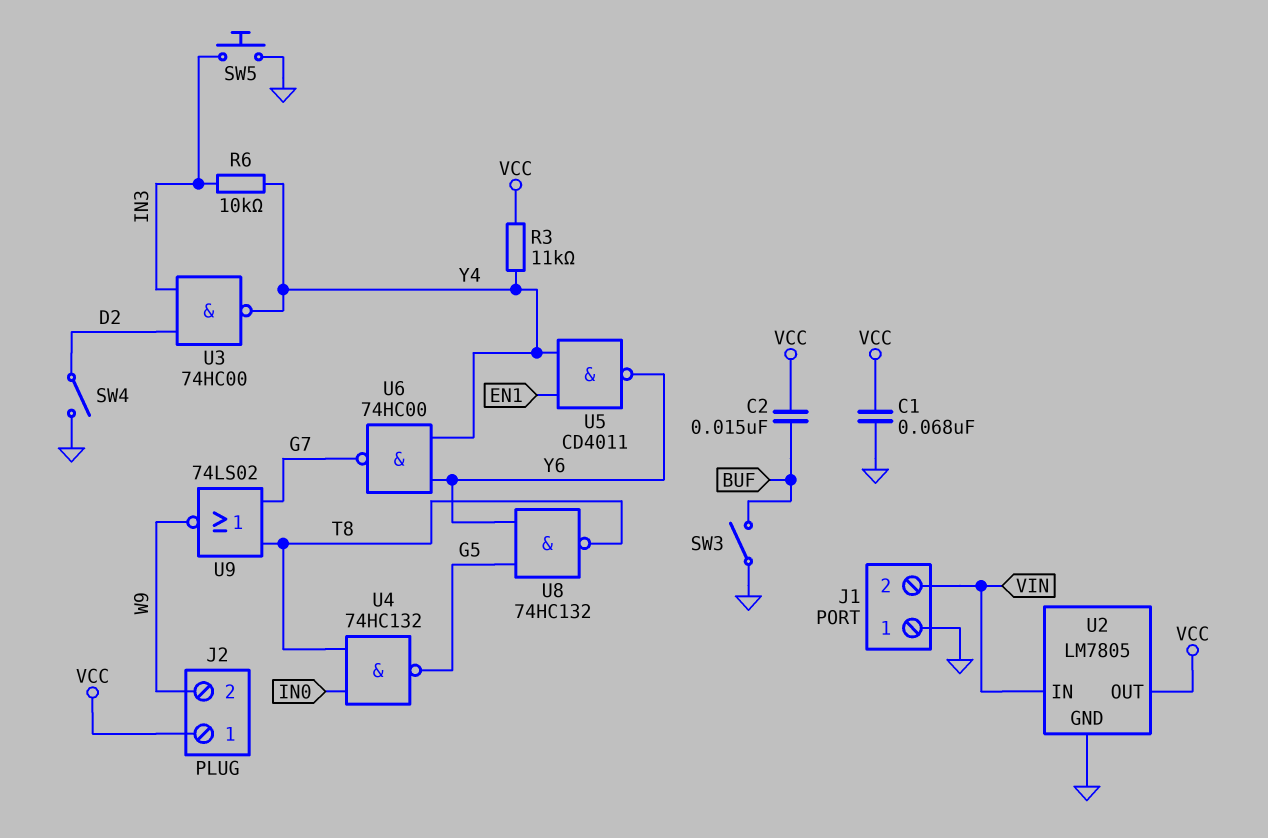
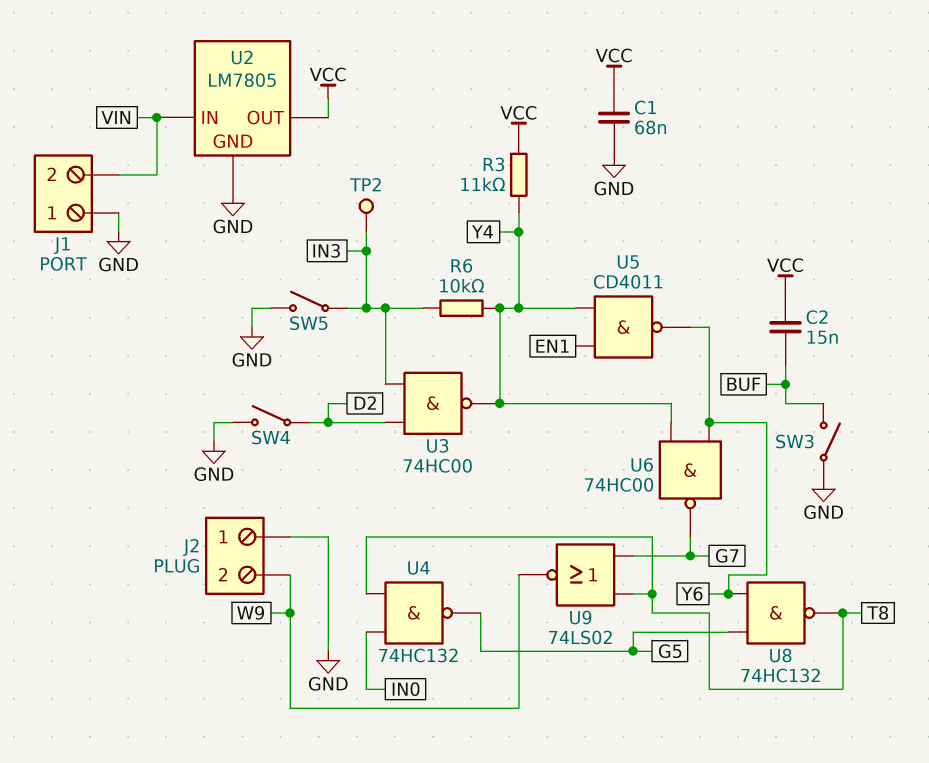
J2 pin 1: VCC -> GND
SW5: button (GND, IN3) -> switch (GND, IN3)
TP2: none -> test point (IN3)

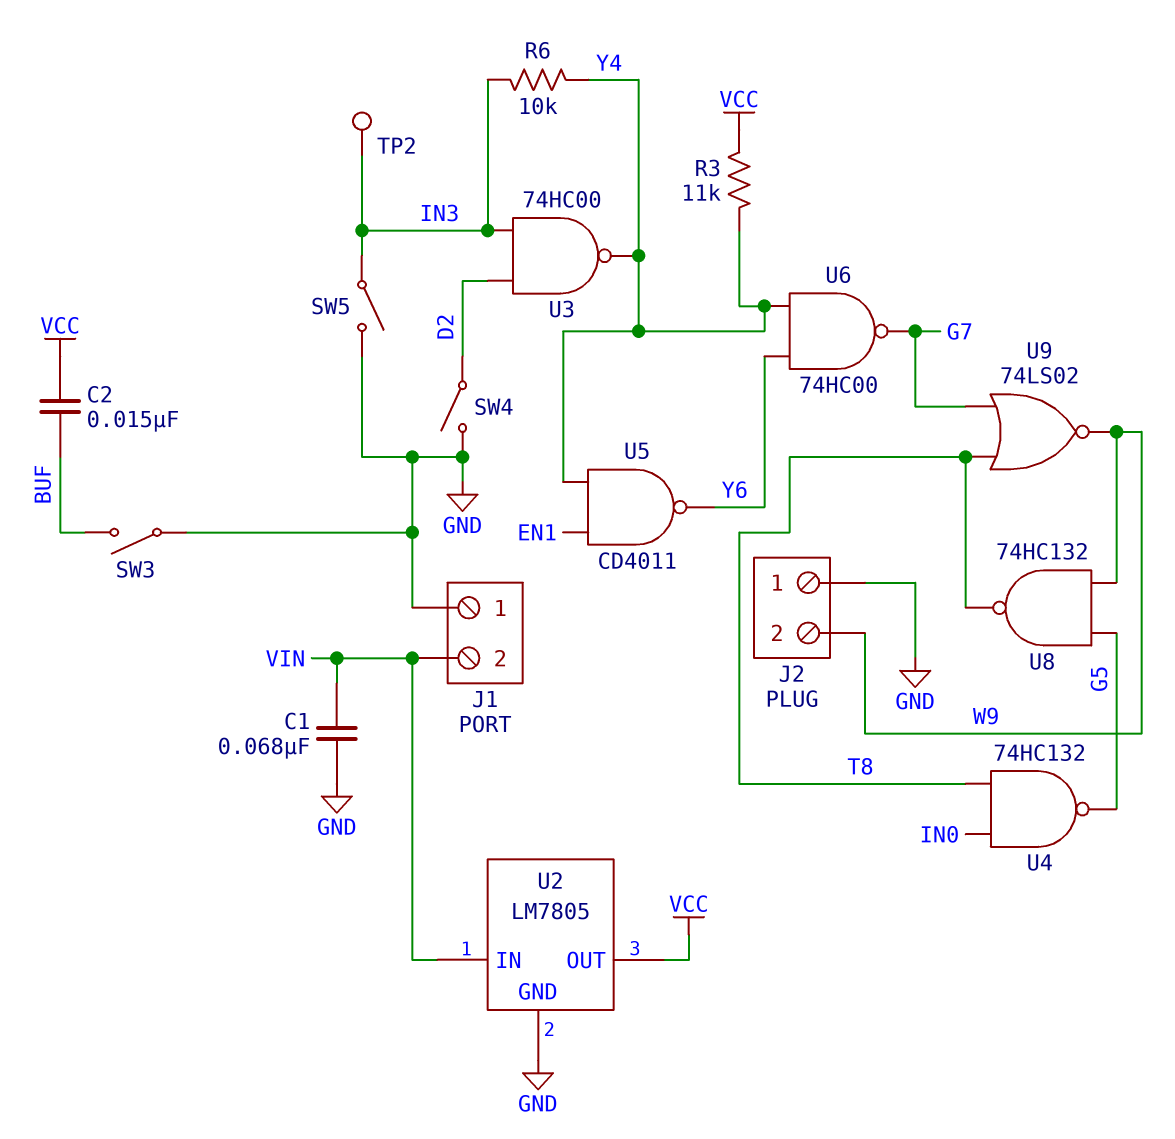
C1: 68nF (GND, VCC) -> 68nF (GND, VIN)
U8: NAND 74HC132 (in G5, in Y6, out T8) -> NAND 74HC132 (in G5, in W9, out T8)

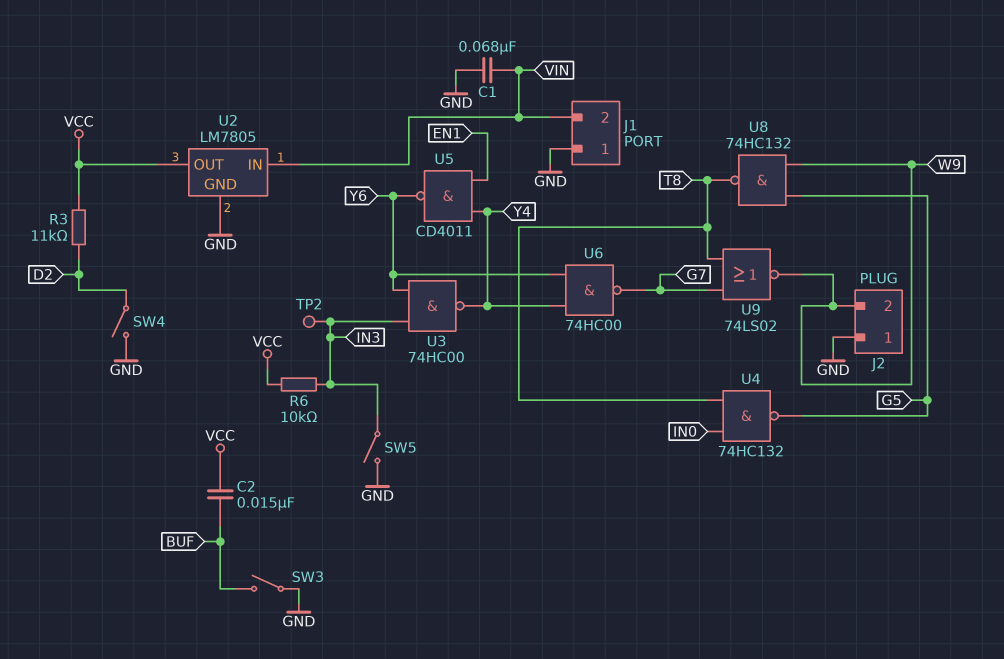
R3: 11k (VCC, Y4) -> 11k (D2, VCC)
R6: 10k (IN3, Y4) -> 10k (IN3, VCC)
U3: NAND 74HC00 (in D2, in IN3, out Y4) -> NAND 74HC00 (in IN3, in Y6, out Y4)

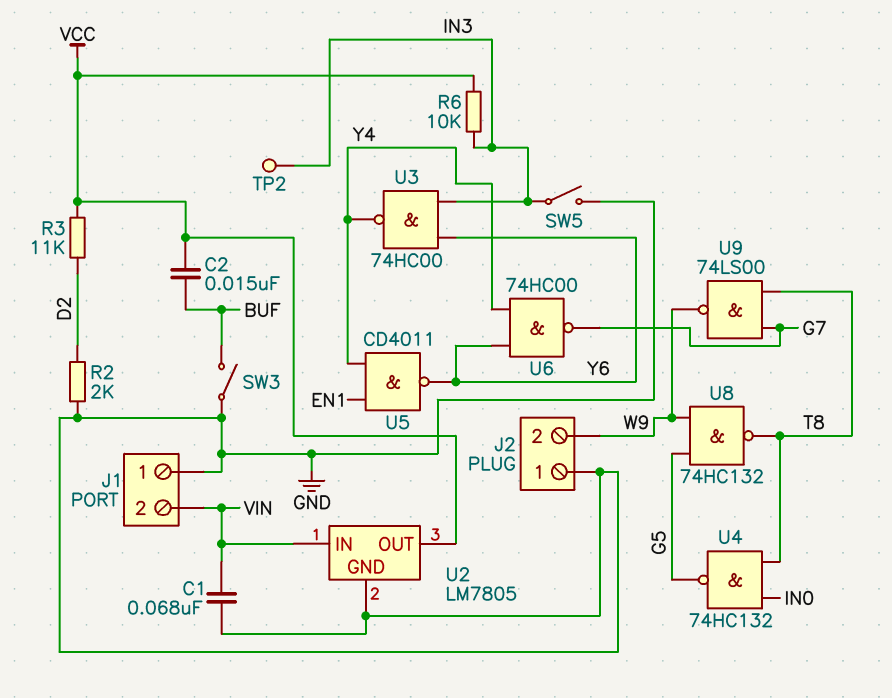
R2: none -> 2k (D2, GND)
SW4: switch (D2, GND) -> none
U9: NOR 74LS02 (in G7, in T8, out W9) -> NAND 74LS00 (in G7, in T8, out W9)

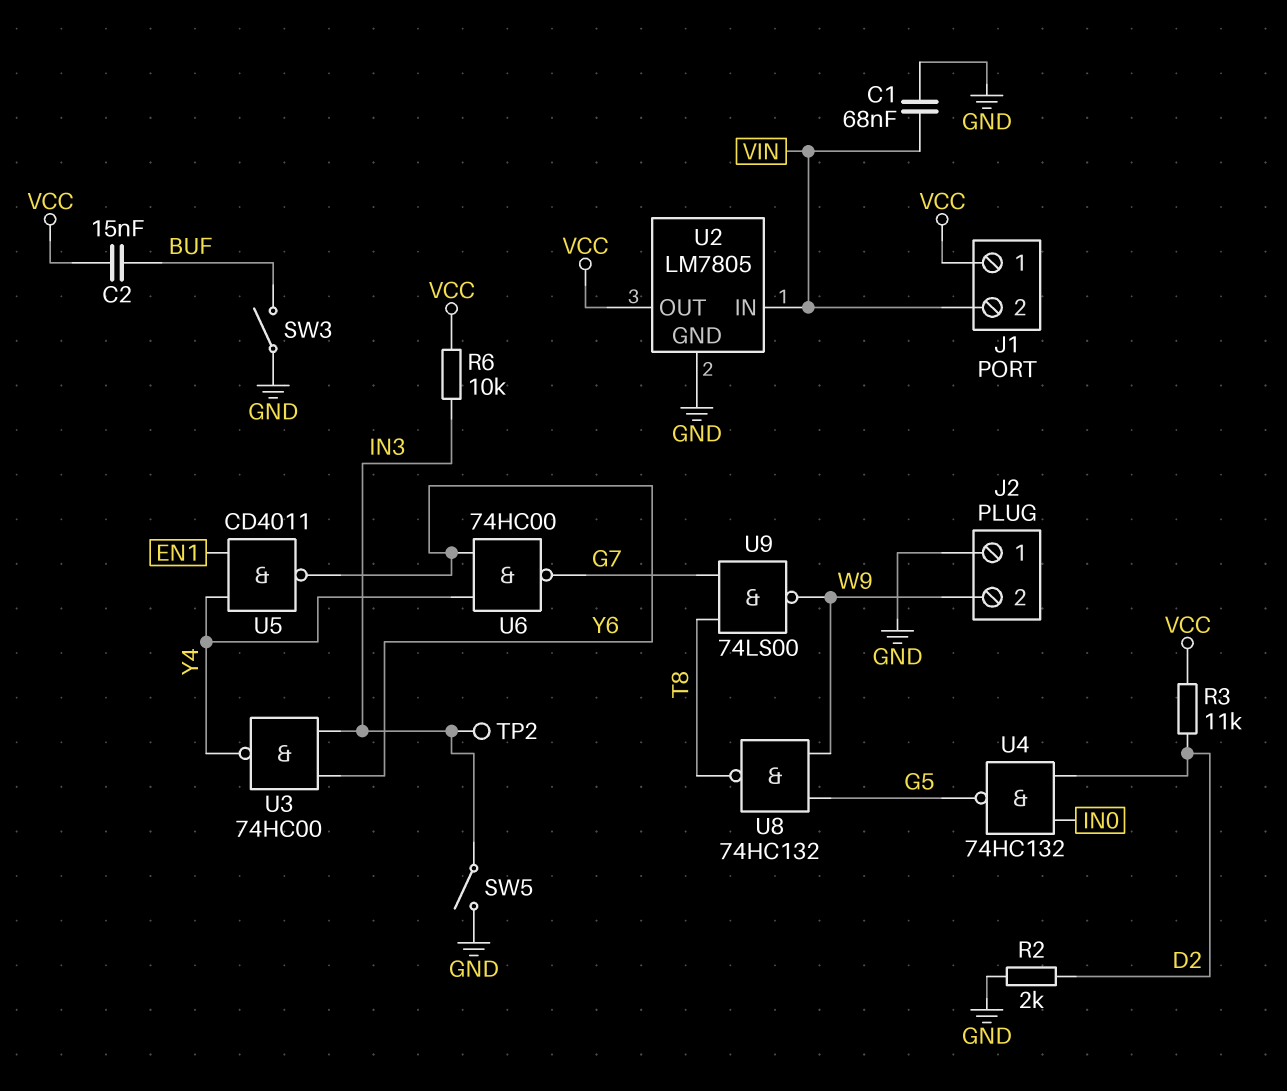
J1 pin 1: GND -> VCC
U4: NAND 74HC132 (in IN0, in T8, out G5) -> NAND 74HC132 (in D2, in IN0, out G5)

